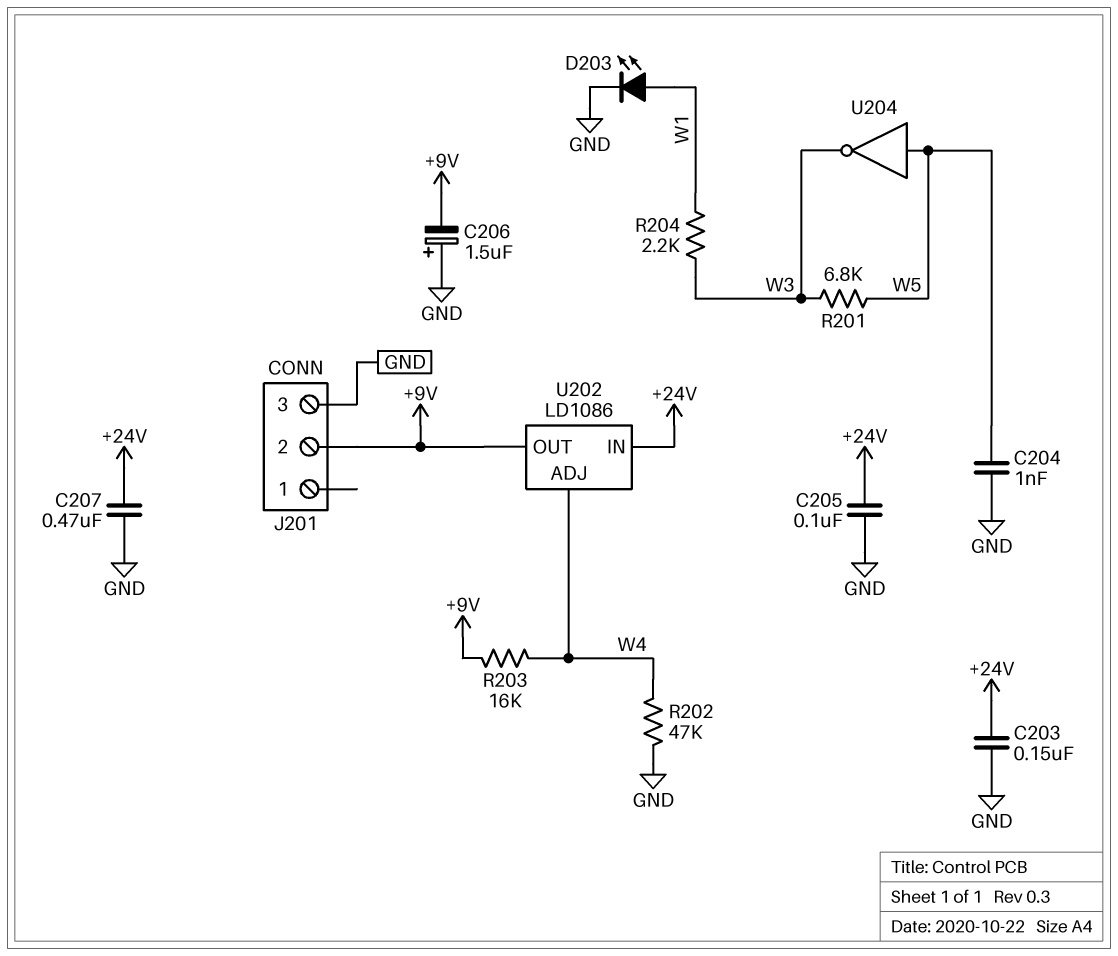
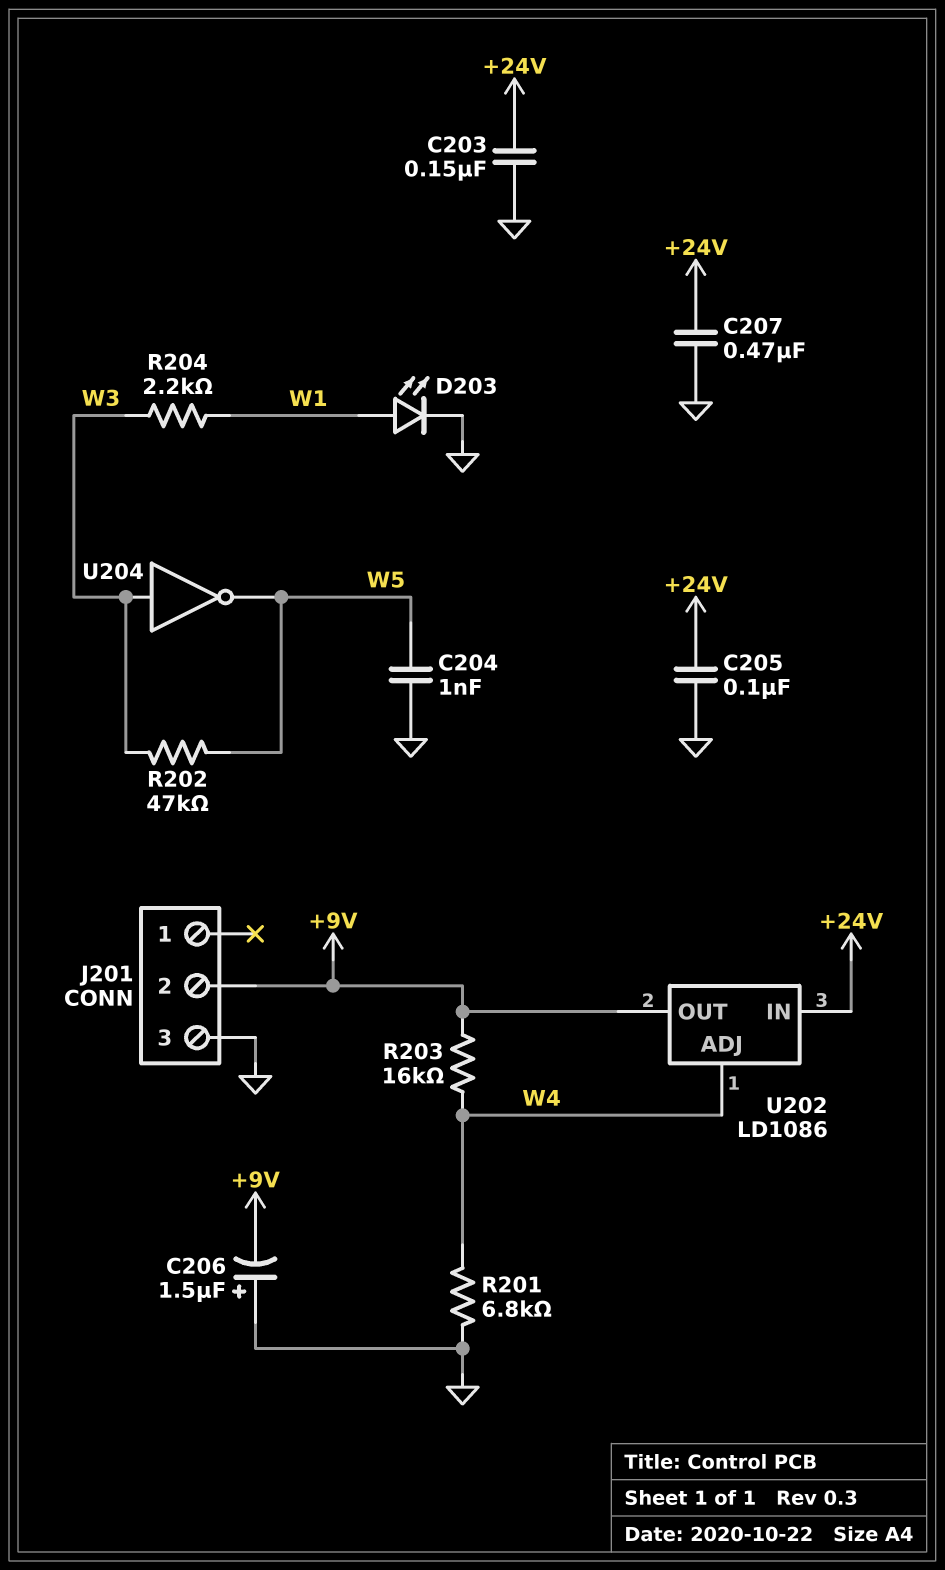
R201: 6.8k (W3, W5) -> 6.8k (GND, W4)
R202: 47k (GND, W4) -> 47k (W3, W5)
U204: NOT (in W5, out W3) -> NOT (in W3, out W5)

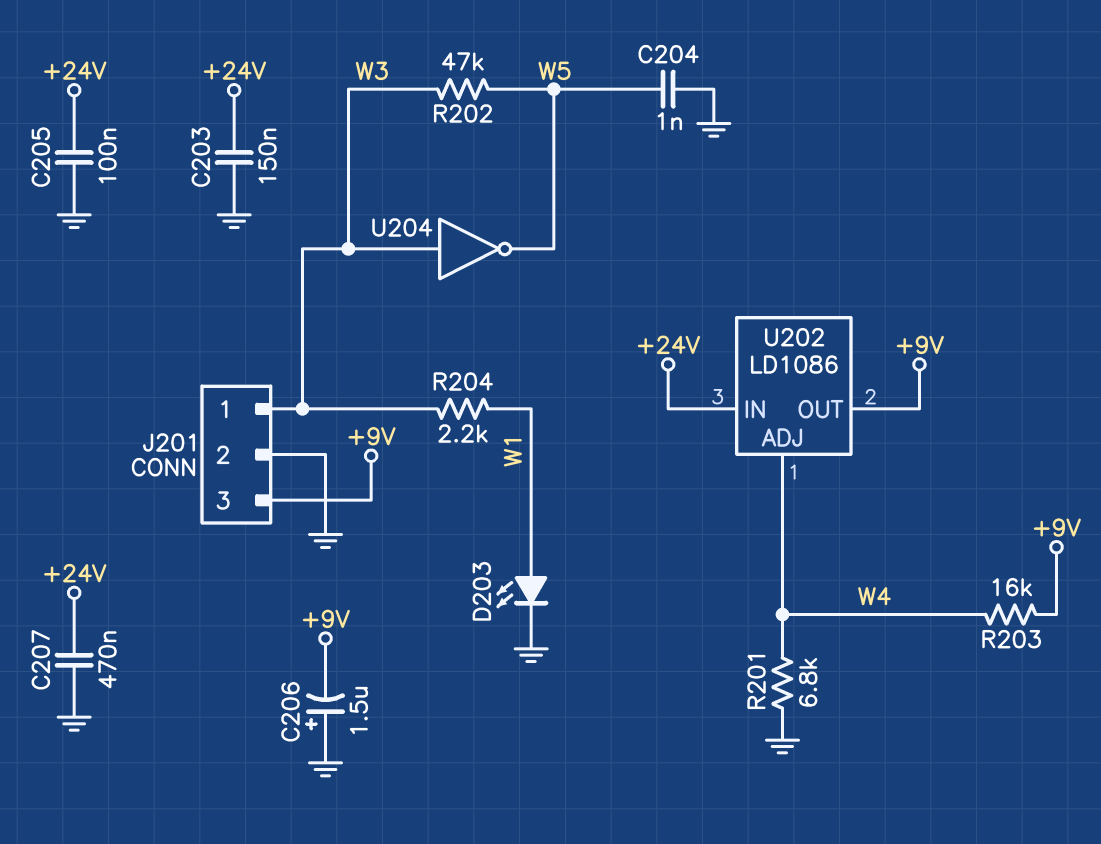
J201 pin 1: none -> W3
J201 pin 2: +9V -> GND
J201 pin 3: GND -> +9V

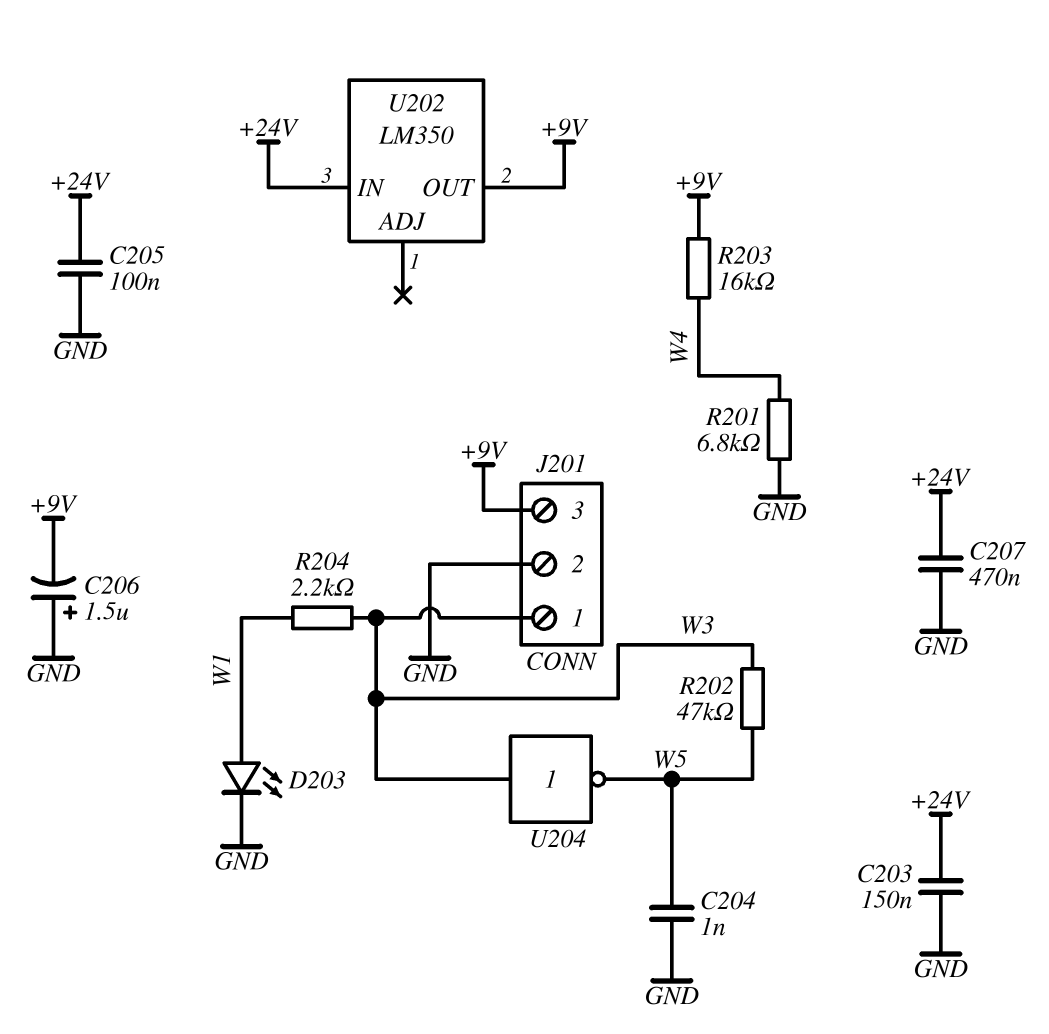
U202: LD1086 -> LM350
U202 pin ADJ: W4 -> none

